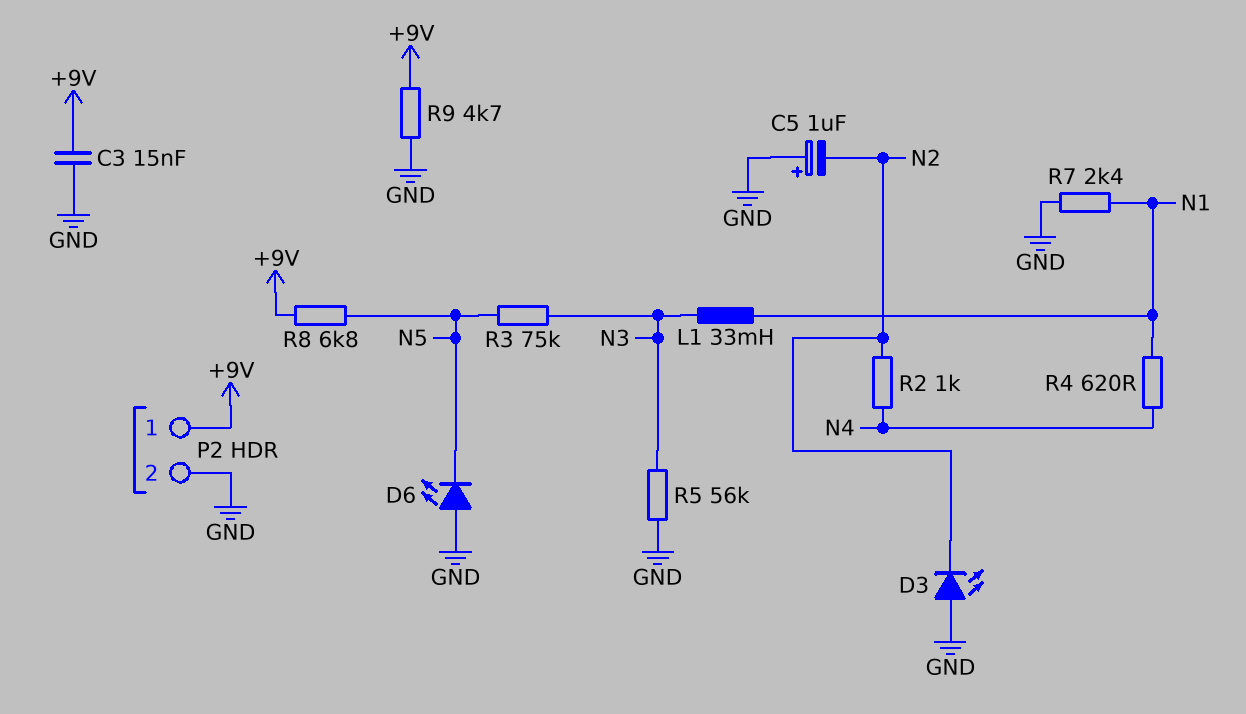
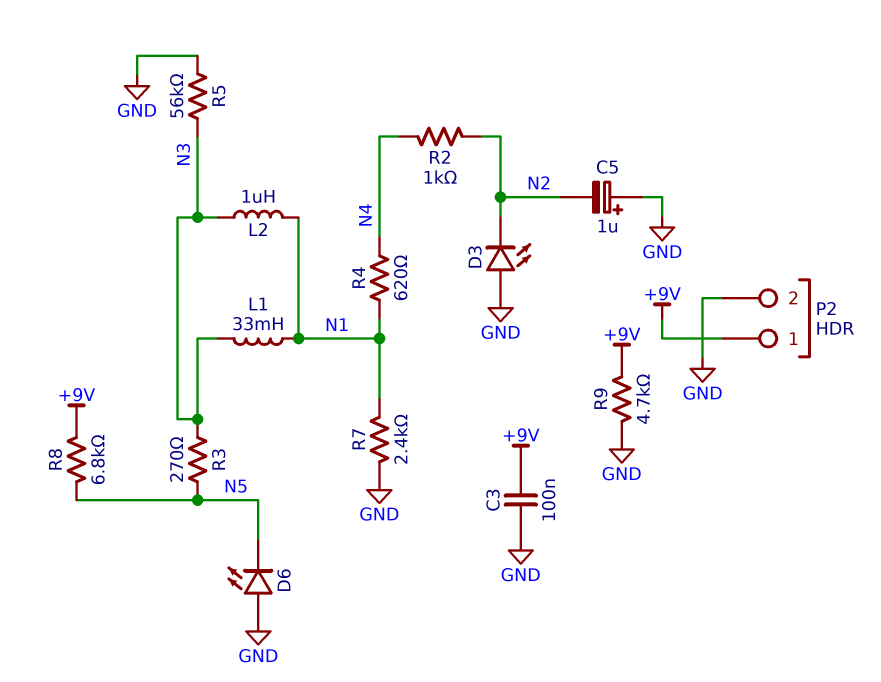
C3: 15nF (+9V, GND) -> 100nF (+9V, GND)
L2: none -> 1uH (N1, N3)
R3: 75k (N3, N5) -> 270 (N3, N5)

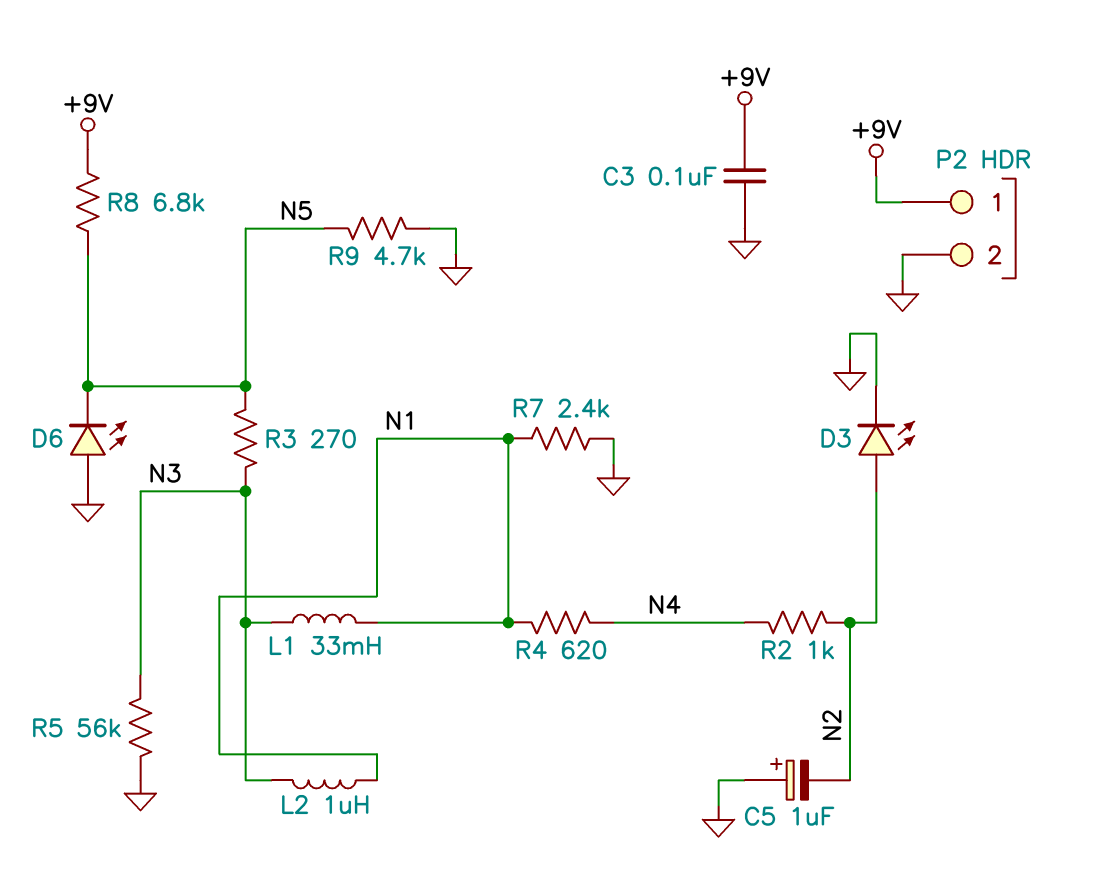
D3: LED (A GND, K N2) -> LED (A N2, K GND)
R9: 4.7k (+9V, GND) -> 4.7k (GND, N5)

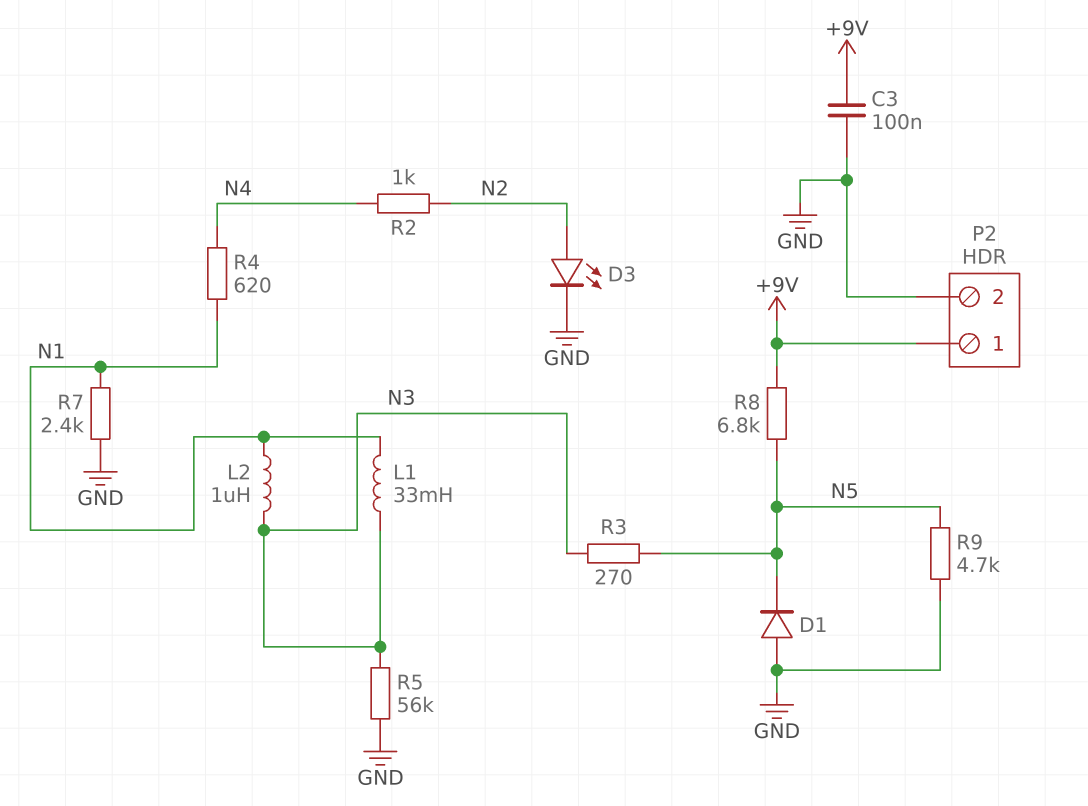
C5: 1uF (plus GND, minus N2) -> none
D1: none -> diode (A GND, K N5)
D6: LED (A GND, K N5) -> none

